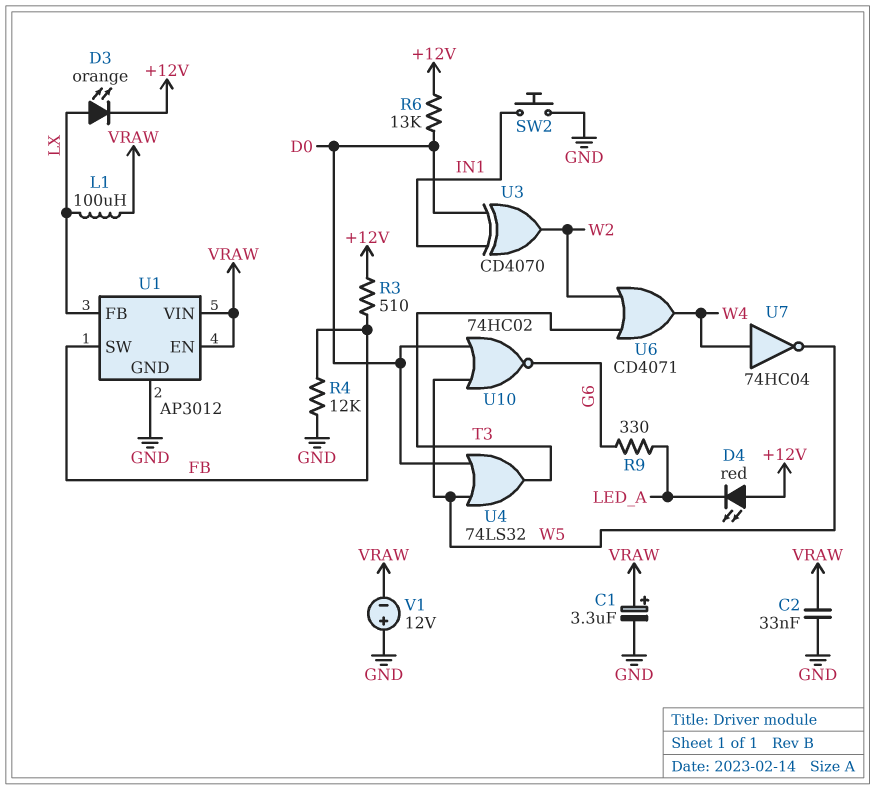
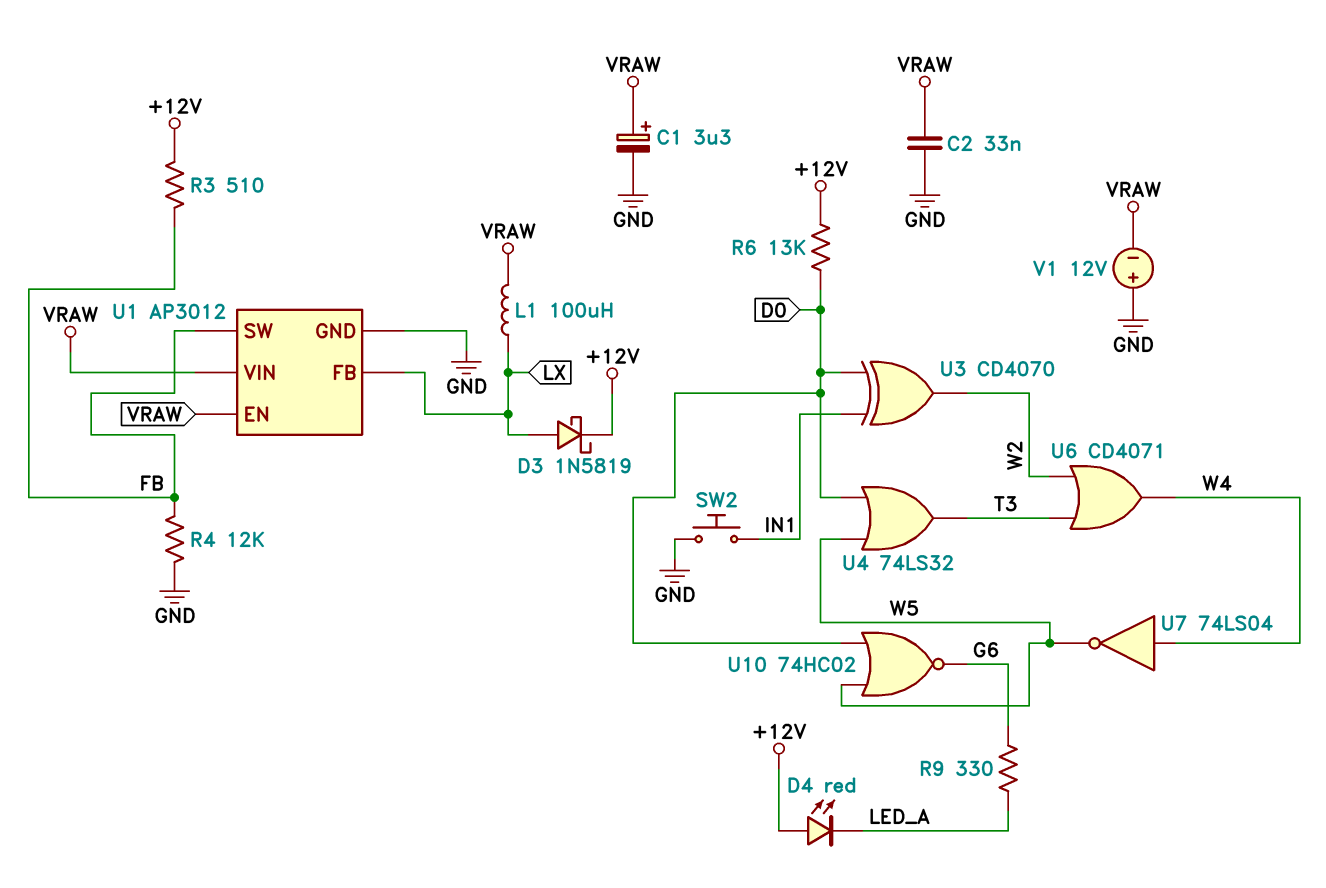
D3: LED orange (A LX, K +12V) -> schottky 1N5819 (A LX, K +12V)
U7: NOT 74HC04 (in W4, out W5) -> NOT 74LS04 (in W4, out W5)

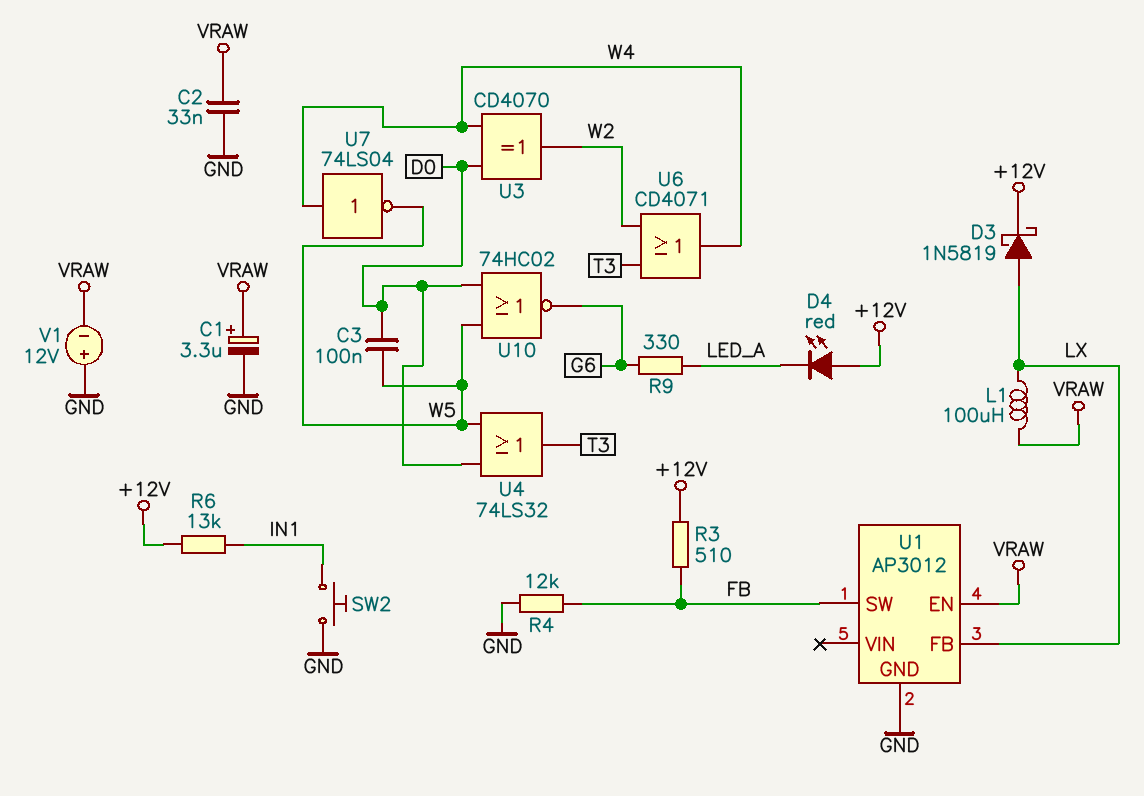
C3: none -> 100nF (D0, W5)
R6: 13k (+12V, D0) -> 13k (+12V, IN1)
U1 pin VIN: VRAW -> none
U3: XOR CD4070 (in D0, in IN1, out W2) -> XOR CD4070 (in D0, in W4, out W2)

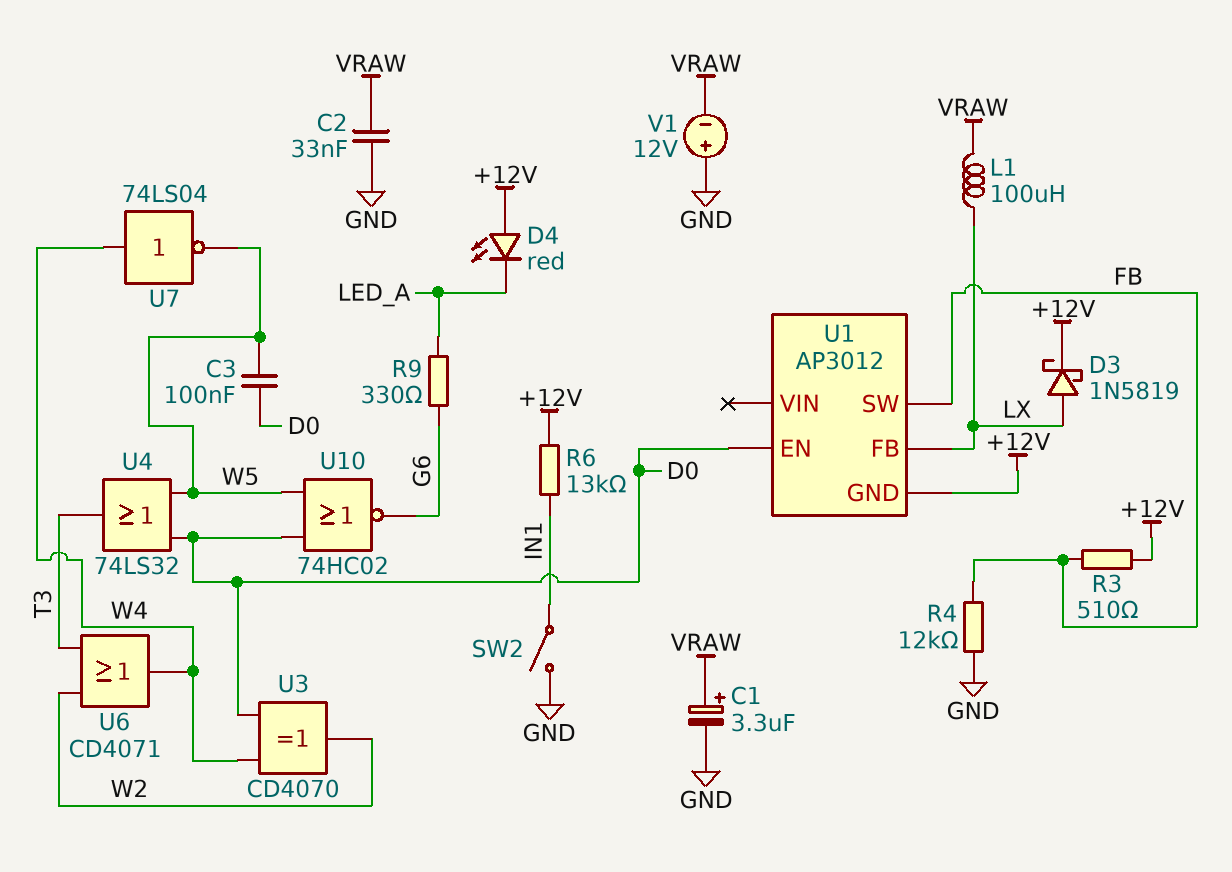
SW2: button (GND, IN1) -> switch (GND, IN1)
U1 pin EN: VRAW -> D0
U1 pin GND: GND -> +12V

